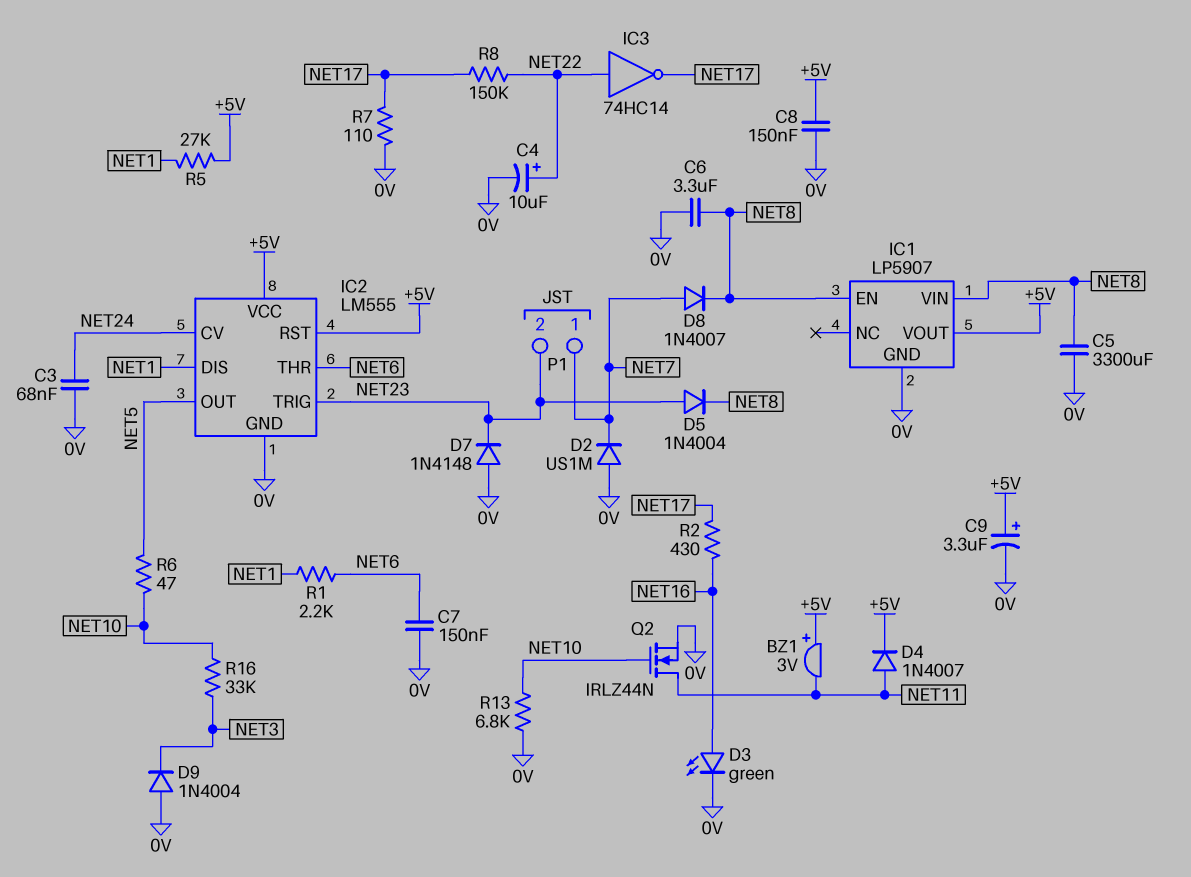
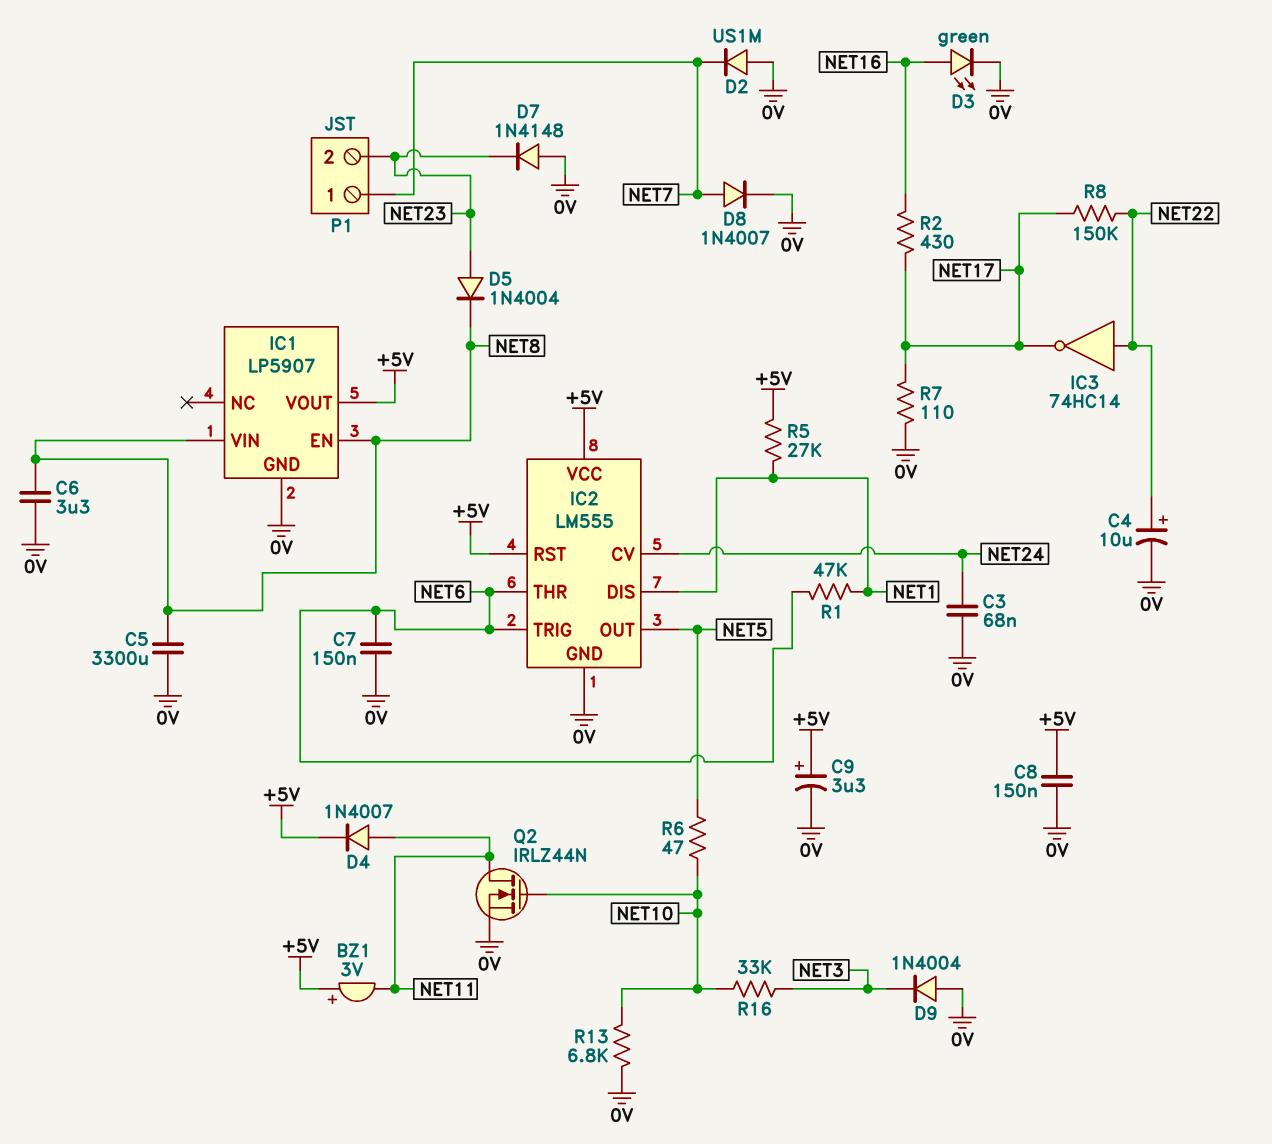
D8: diode 1N4007 (A NET7, K NET8) -> diode 1N4007 (A NET7, K 0V)
IC2 pin TRIG: NET23 -> NET6
R1: 2.2k (NET1, NET6) -> 47k (NET1, NET6)

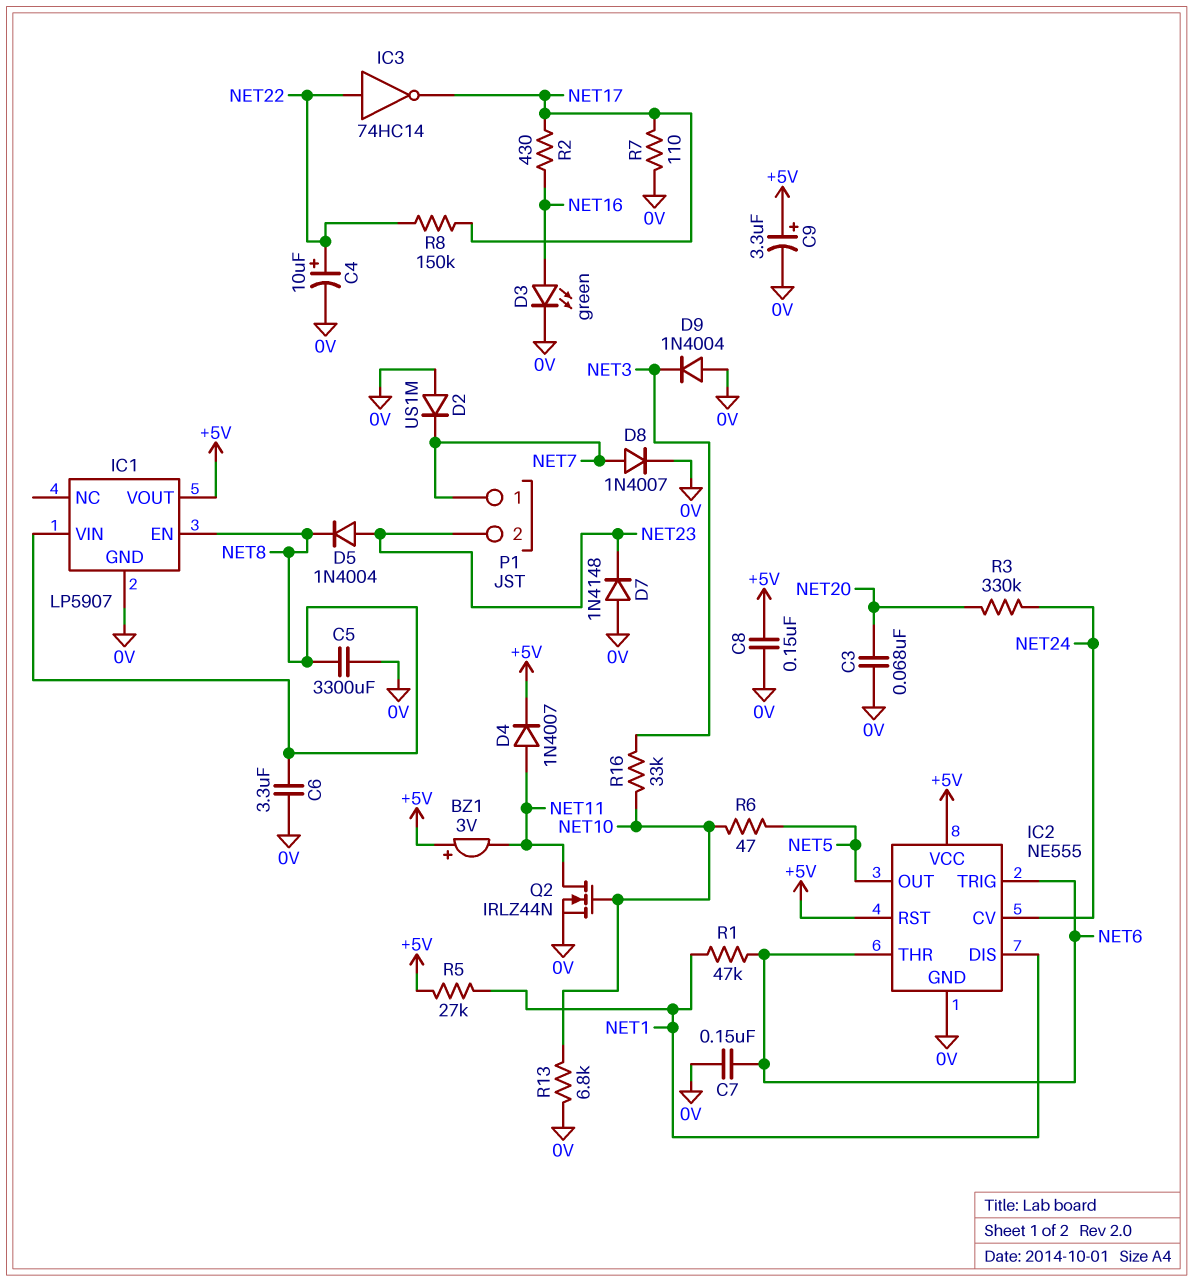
C3: 68nF (0V, NET24) -> 68nF (0V, NET20)
IC2: LM555 -> NE555
R3: none -> 330k (NET20, NET24)

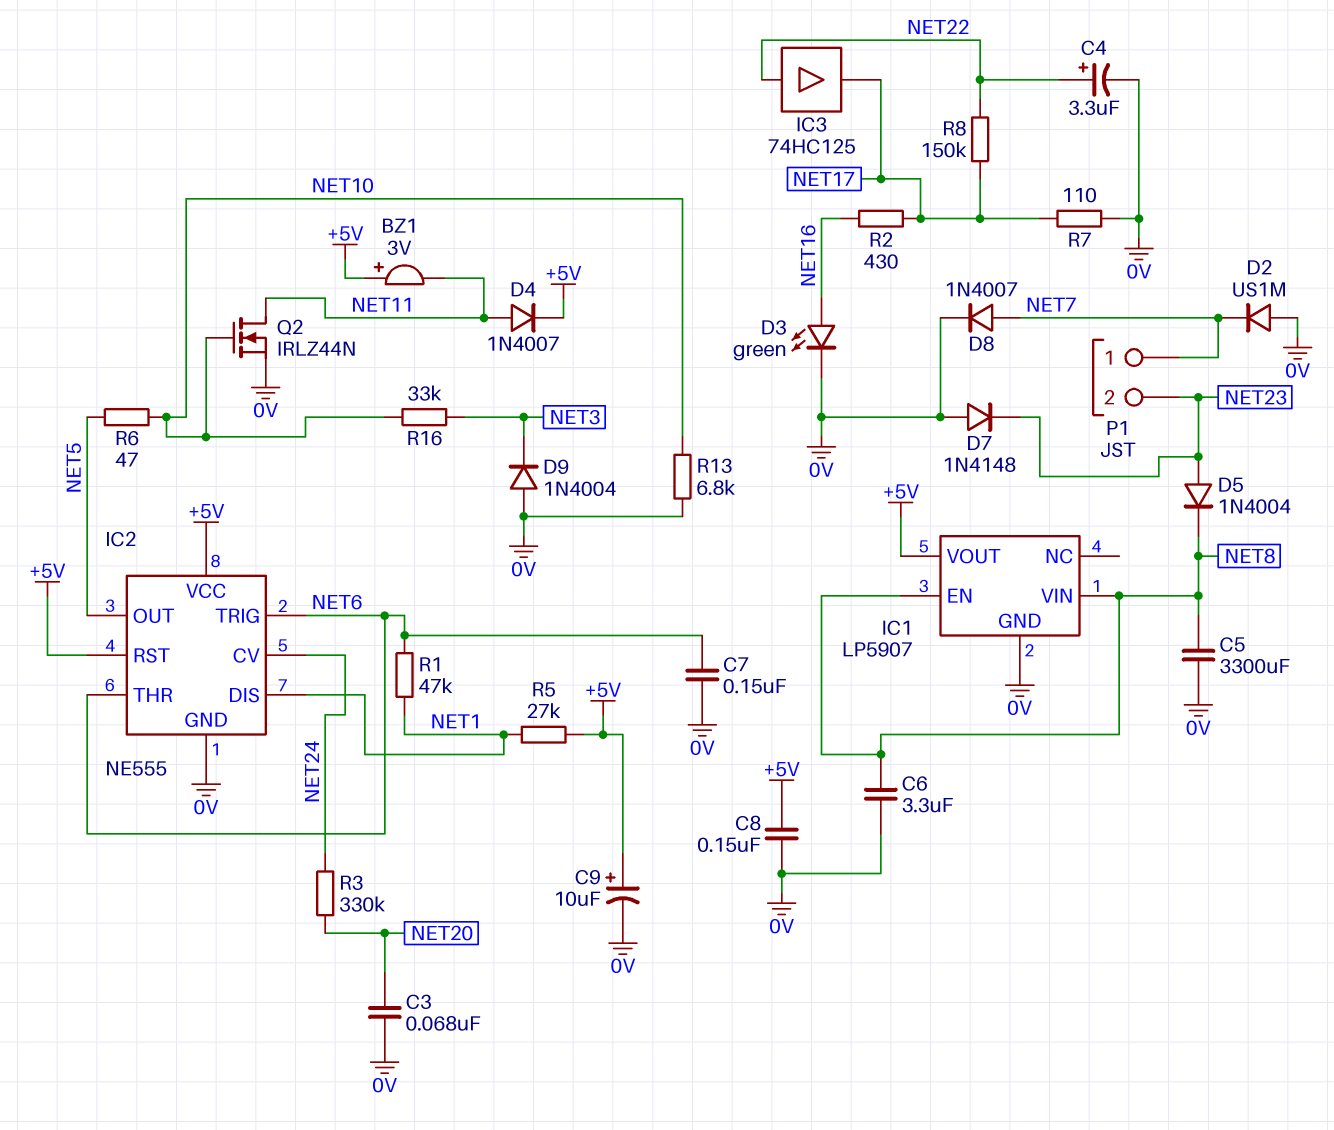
C4: 10uF (plus NET22, minus 0V) -> 3.3uF (plus NET22, minus 0V)
C9: 3.3uF (plus +5V, minus 0V) -> 10uF (plus +5V, minus 0V)
IC3: NOT 74HC14 (in NET22, out NET17) -> buffer 74HC125 (in NET22, out NET17)

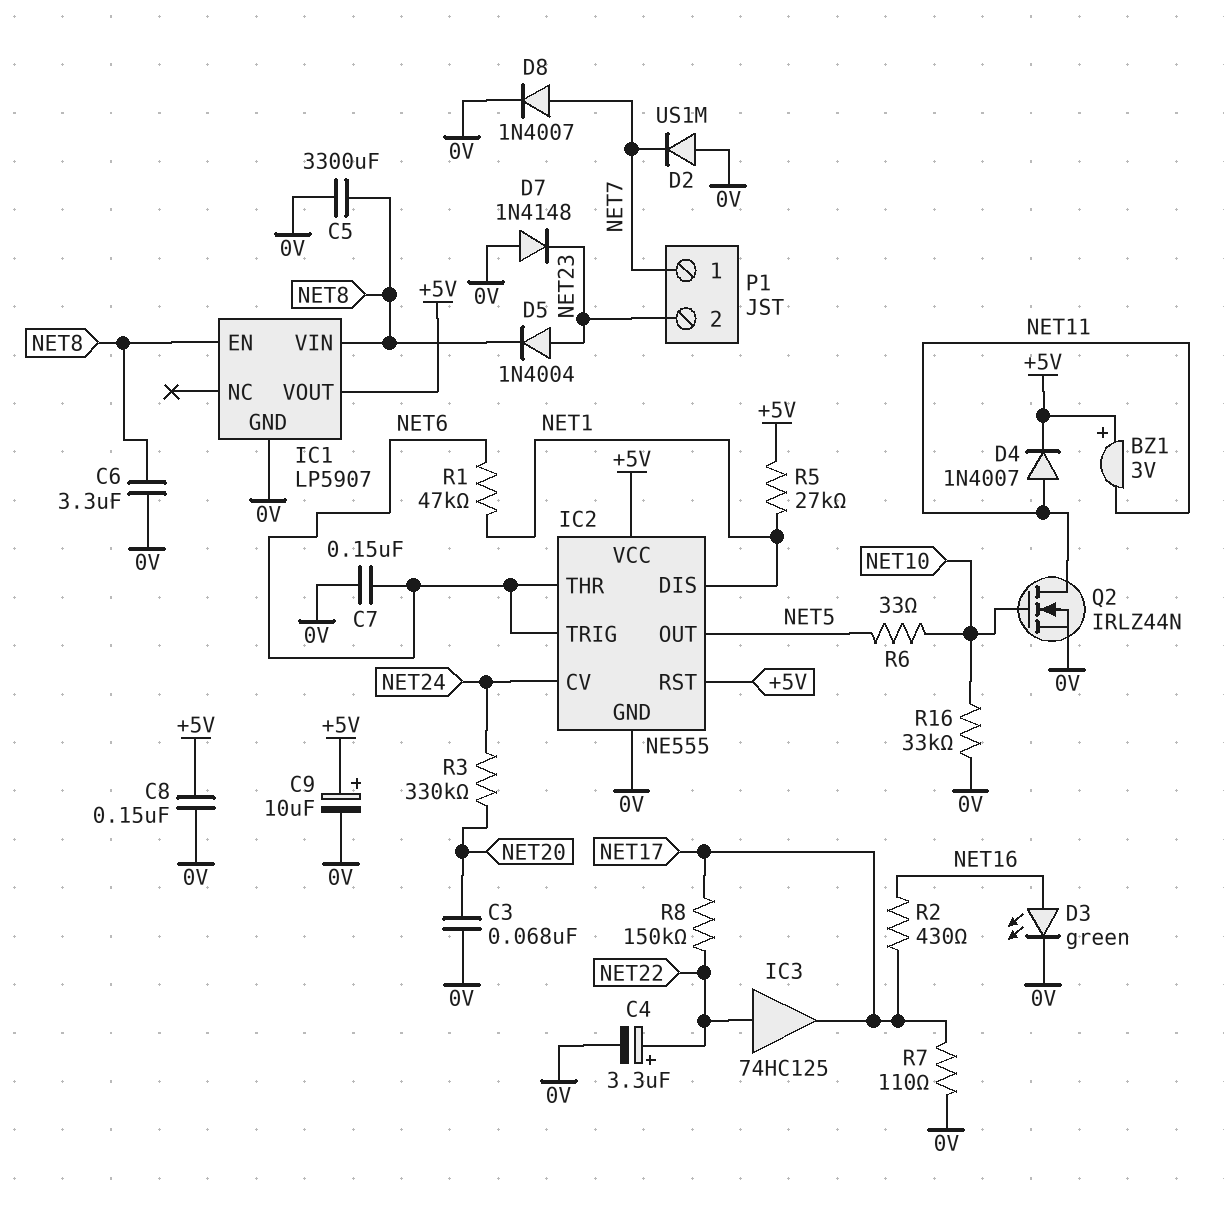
D9: diode 1N4004 (A 0V, K NET3) -> none
R6: 47 (NET5, NET10) -> 33 (NET5, NET10)
R13: 6.8k (0V, NET10) -> none
R16: 33k (NET3, NET10) -> 33k (0V, NET10)

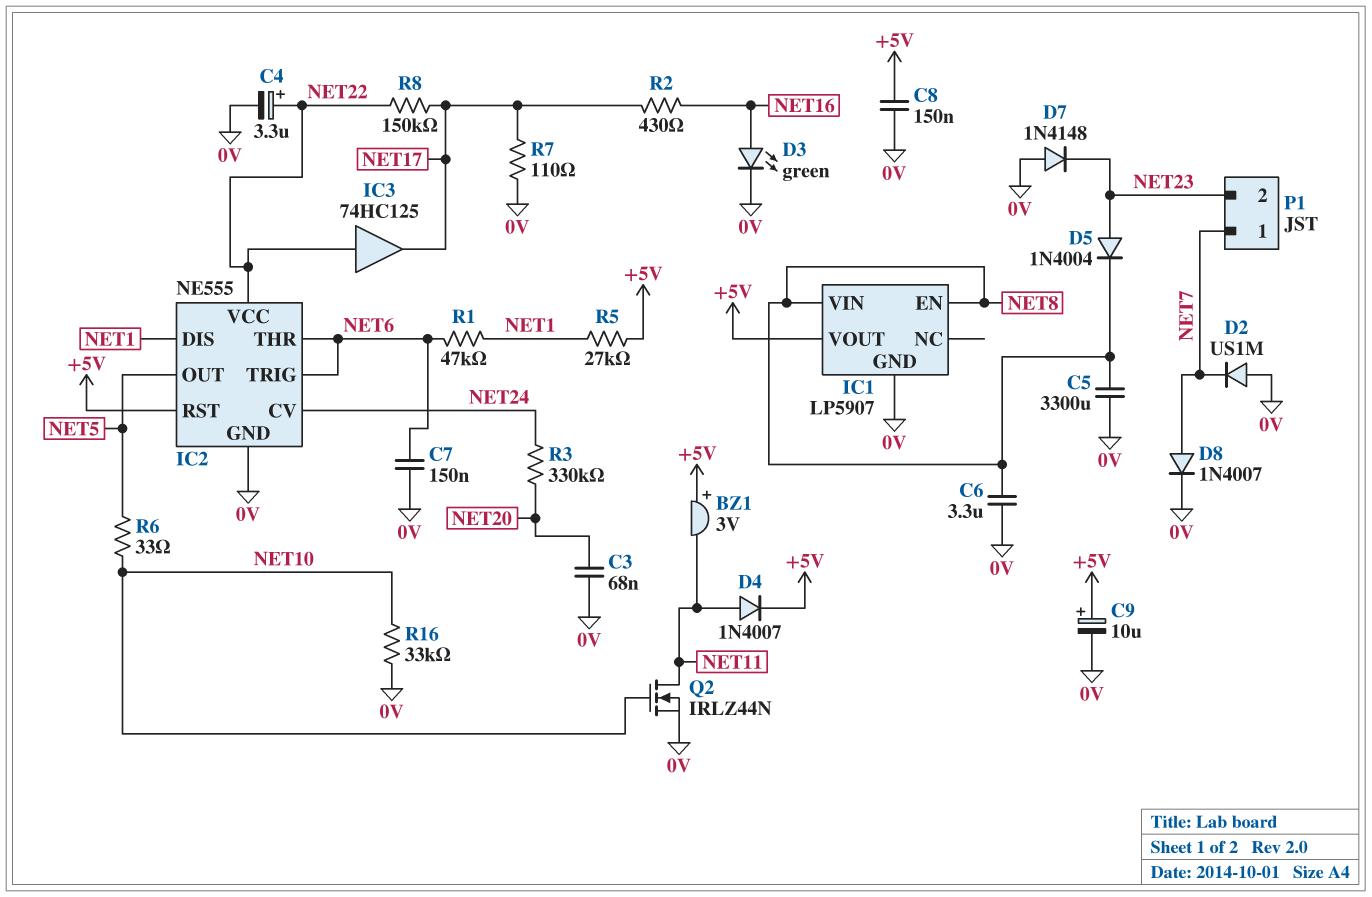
IC2 pin VCC: +5V -> NET22

